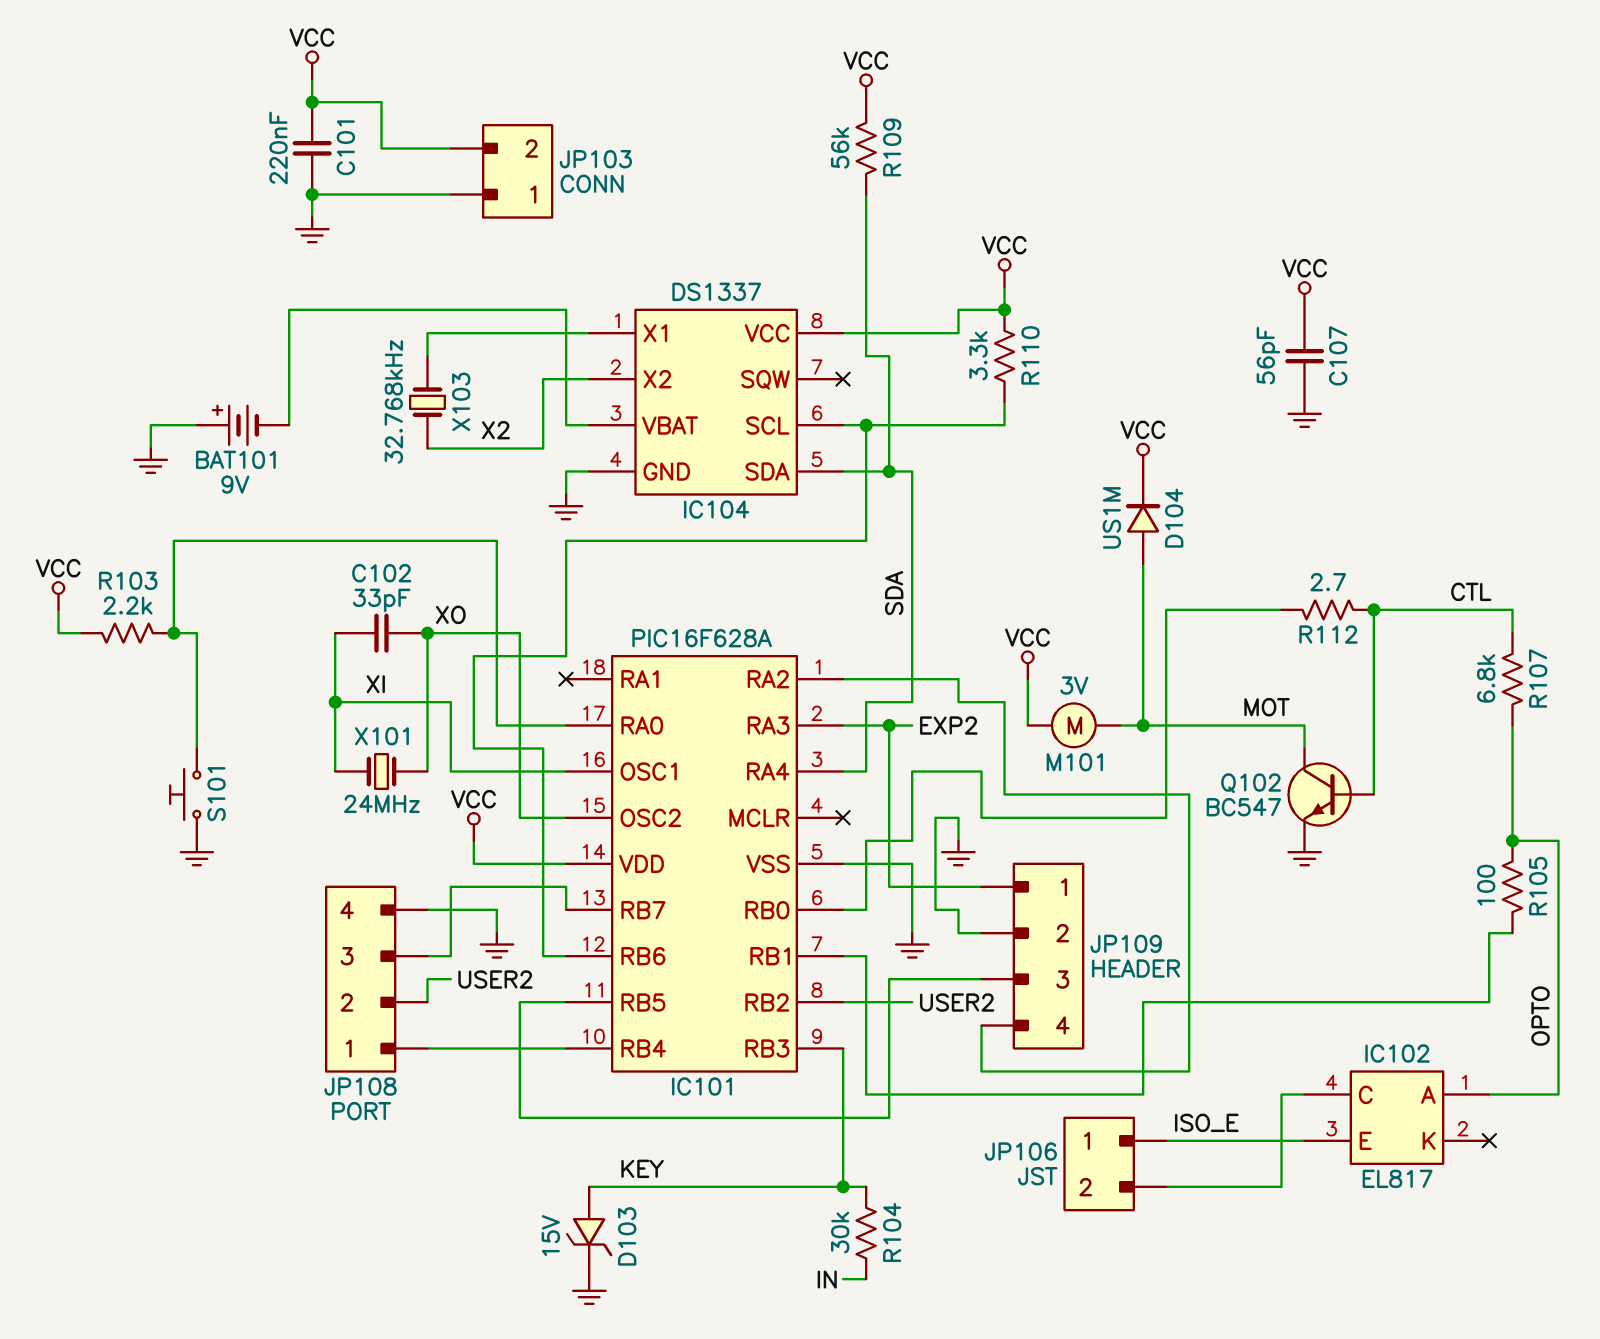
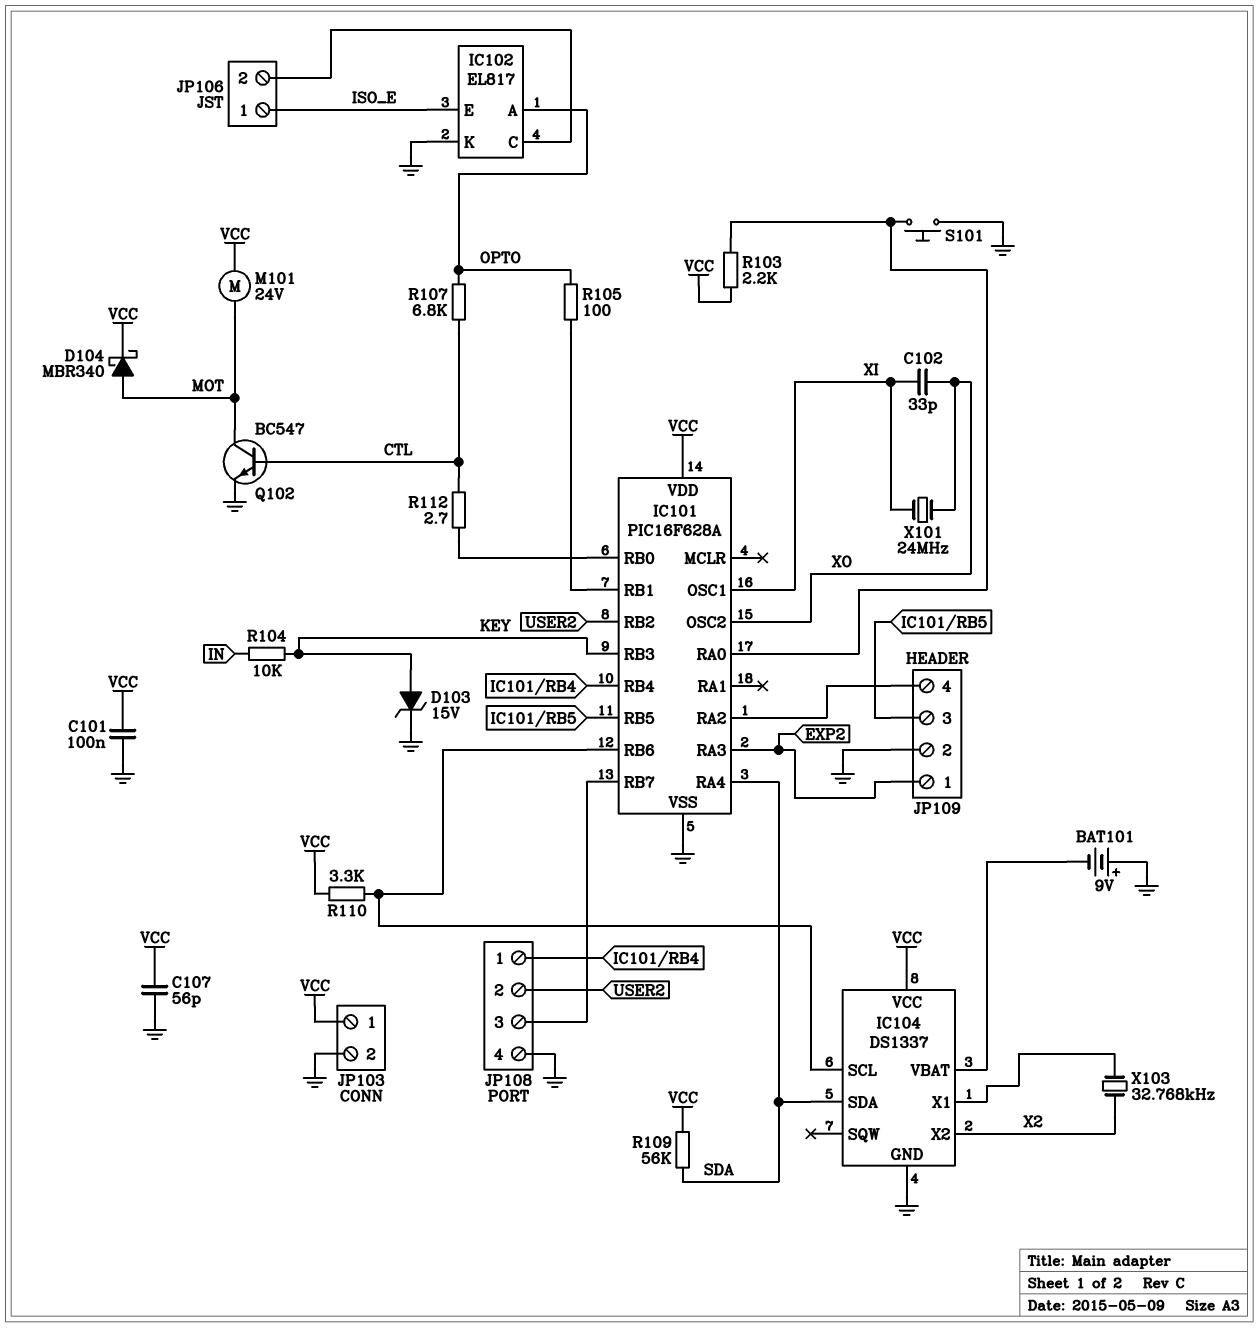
C101: 220nF (GND, VCC) -> 100nF (GND, VCC)
D104: diode US1M (A MOT, K VCC) -> schottky MBR340 (A MOT, K VCC)
IC102 pin K: none -> GND
JP103 pin 1: GND -> VCC
JP103 pin 2: VCC -> GND
M101: motor 3V (MOT, VCC) -> motor 24V (MOT, VCC)
R104: 30k (IN, KEY) -> 10k (IN, KEY)

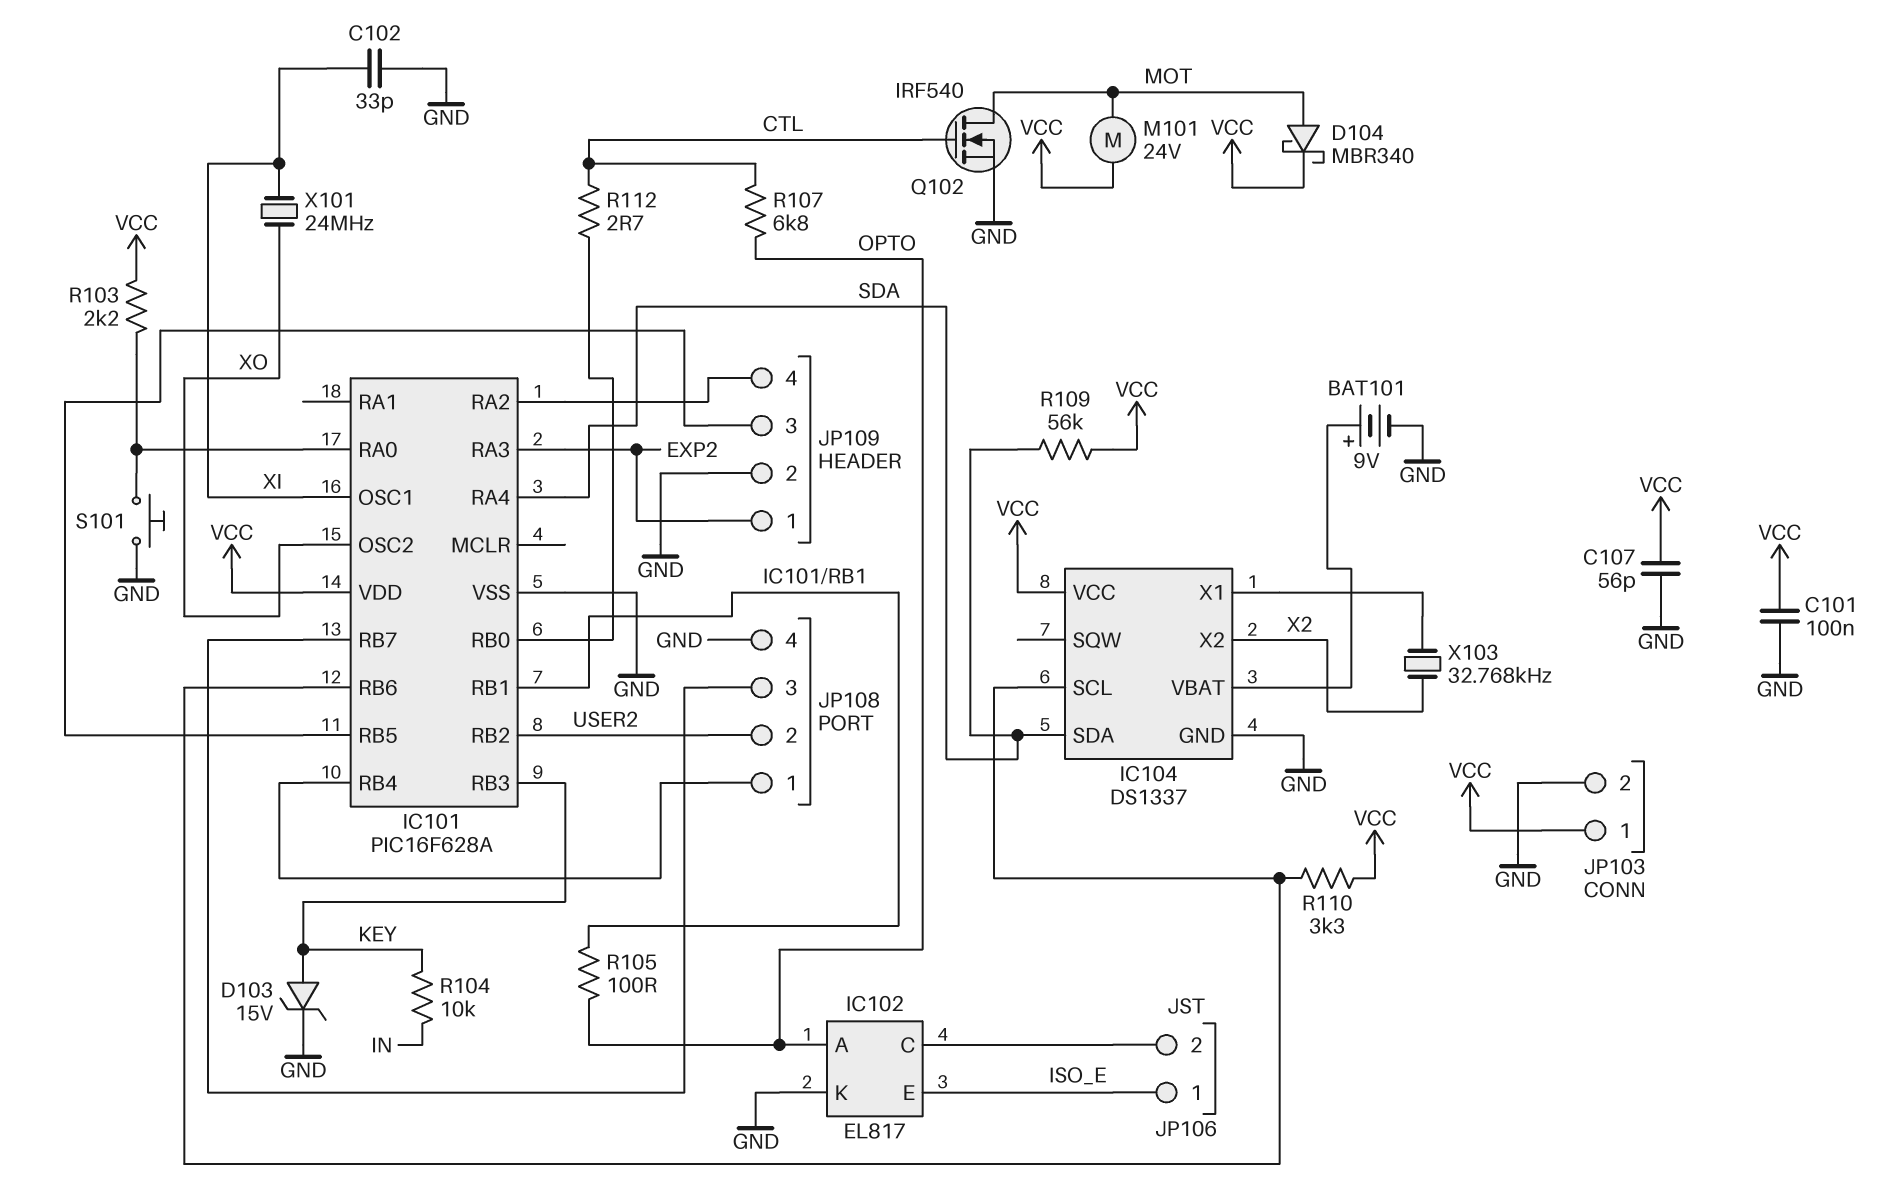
BAT101: 9V (plus GND, minus IC104/VBAT) -> 9V (plus IC104/VBAT, minus GND)
C102: 33pF (XI, XO) -> 33pF (GND, XI)
Q102: NPN BC547 (B CTL, C MOT, E GND) -> NMOS IRF540 (G CTL, D MOT, S GND)

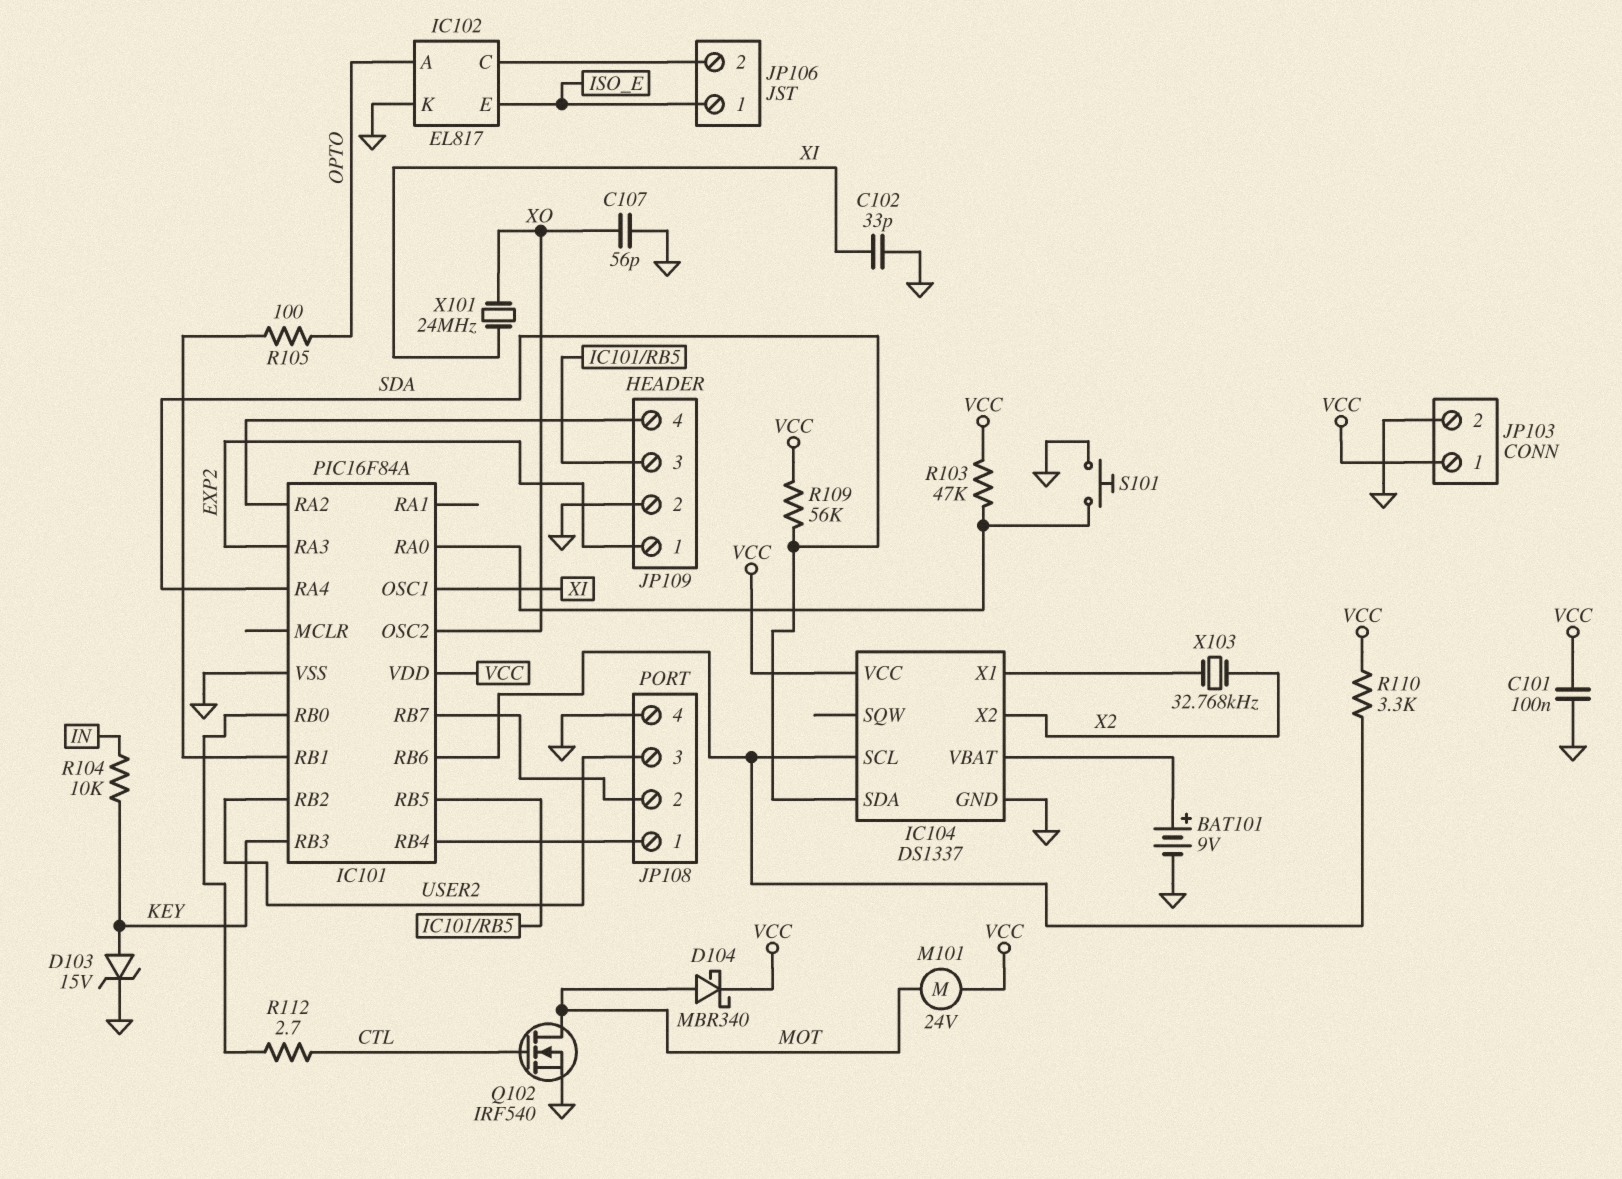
C107: 56pF (GND, VCC) -> 56pF (GND, XO)
IC101: PIC16F628A -> PIC16F84A
JP108 pin 2: USER2 -> IC101/RB7
JP108 pin 3: IC101/RB7 -> USER2
R103: 2.2k (IC101/RA0, VCC) -> 47k (IC101/RA0, VCC)
R107: 6.8k (CTL, OPTO) -> none

